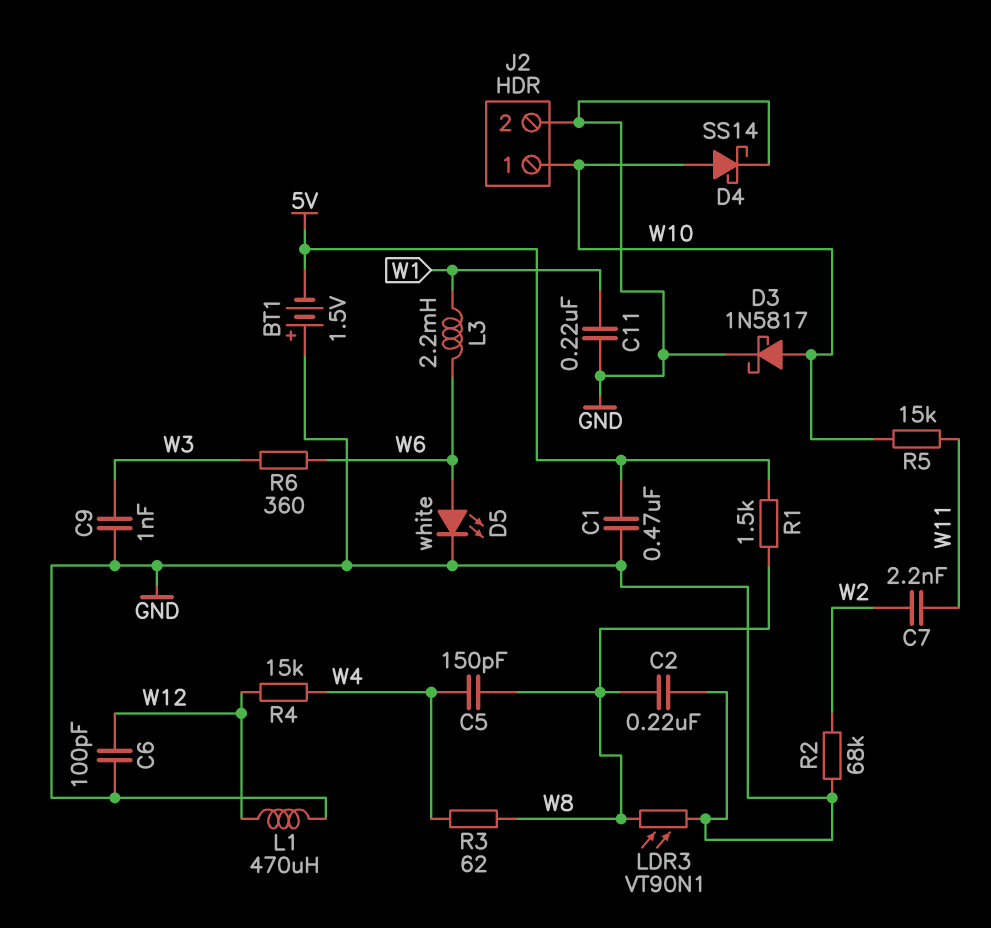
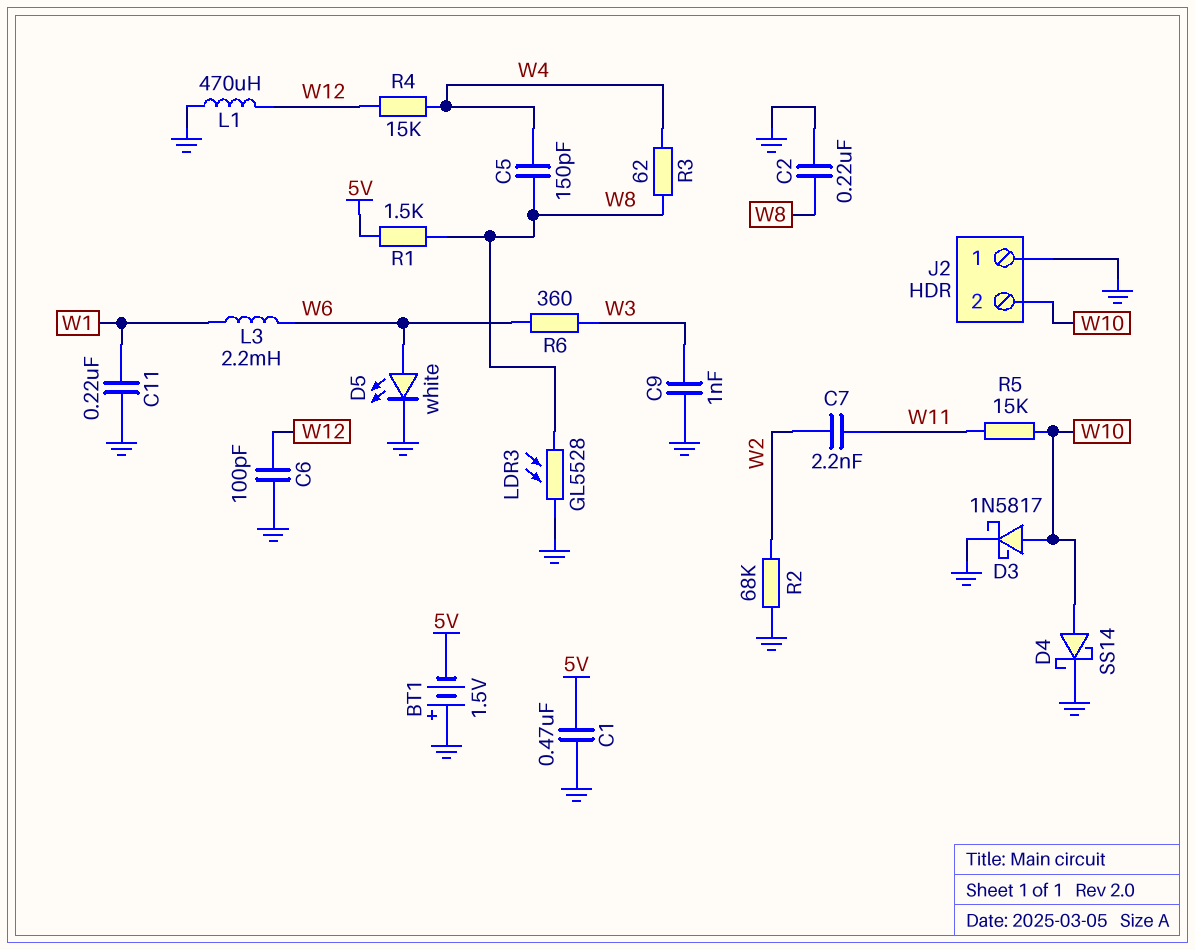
J2 pin 1: W10 -> GND
J2 pin 2: GND -> W10
LDR3: VT90N1 (GND, W8) -> GL5528 (GND, W8)

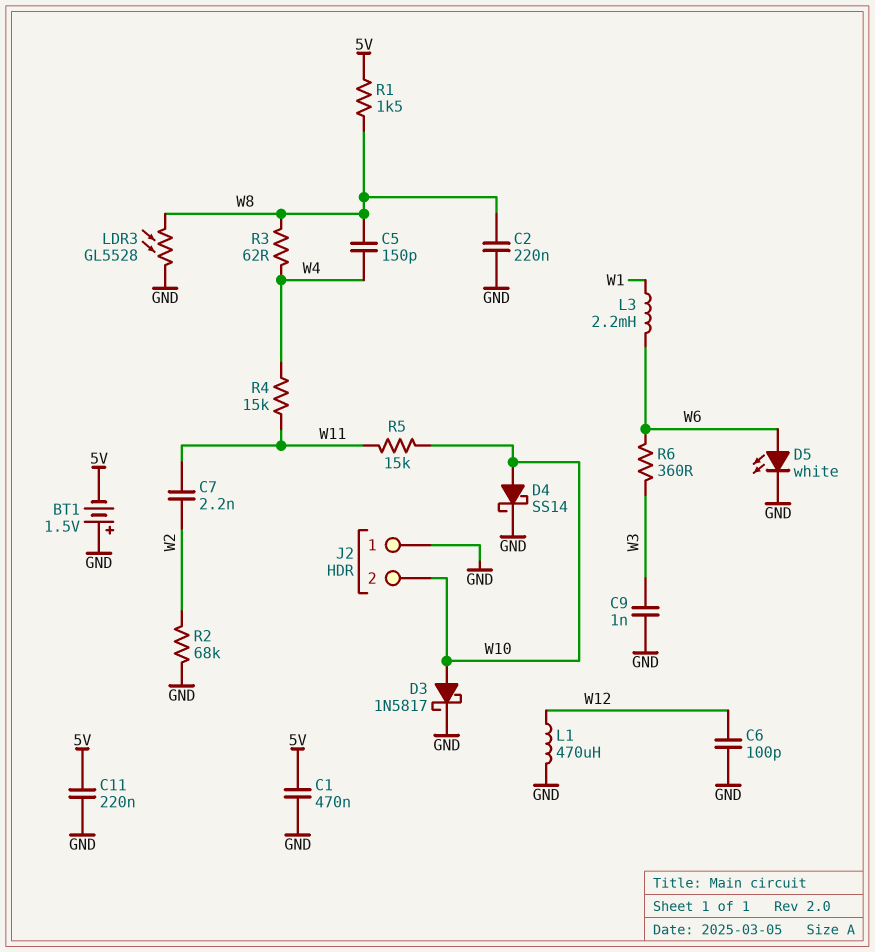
C11: 220nF (GND, W1) -> 220nF (5V, GND)
R4: 15k (W4, W12) -> 15k (W4, W11)

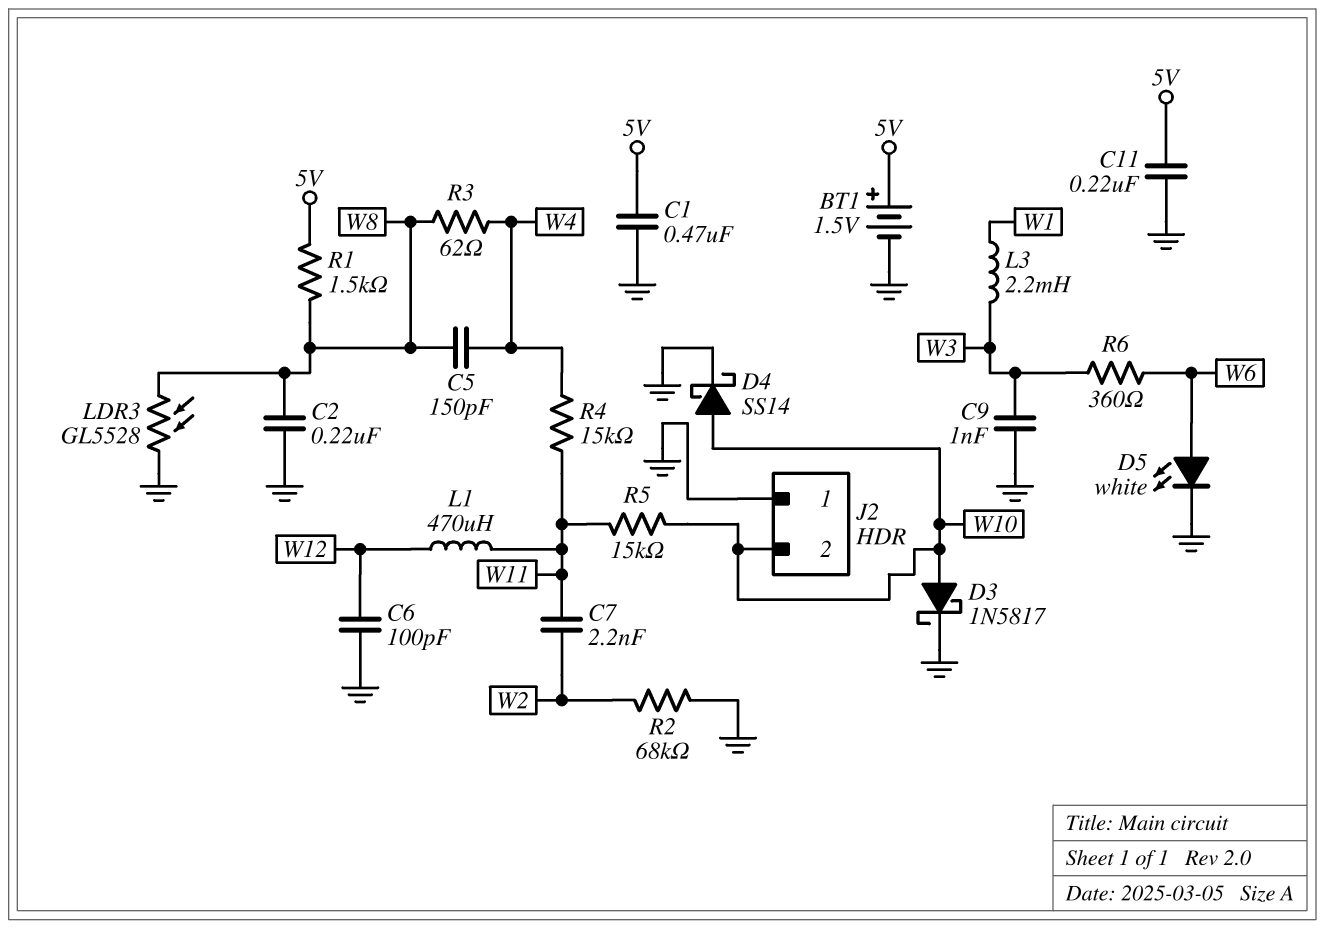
BT1: 1.5V (plus GND, minus 5V) -> 1.5V (plus 5V, minus GND)
L1: 470uH (GND, W12) -> 470uH (W11, W12)
L3: 2.2mH (W1, W6) -> 2.2mH (W1, W3)

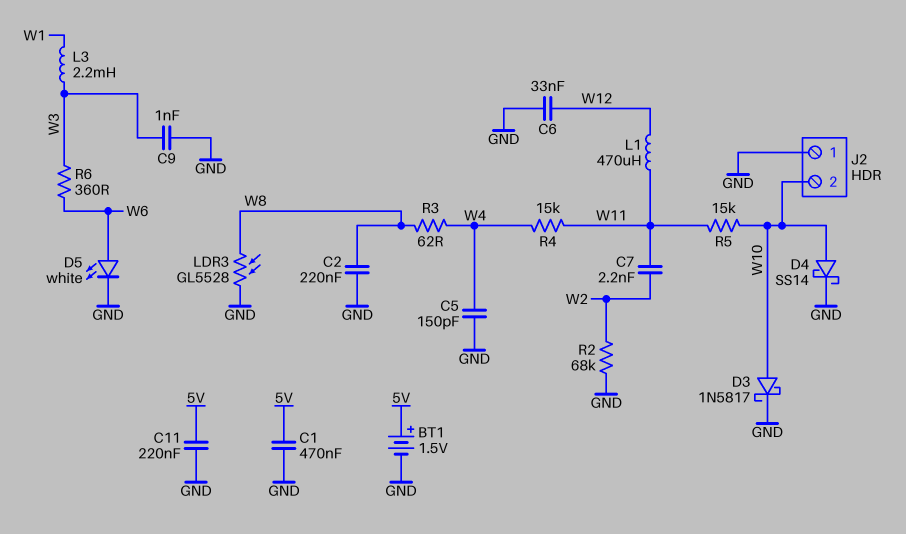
C5: 150pF (W4, W8) -> 150pF (GND, W4)
C6: 100pF (GND, W12) -> 33nF (GND, W12)
R1: 1.5k (5V, W8) -> none

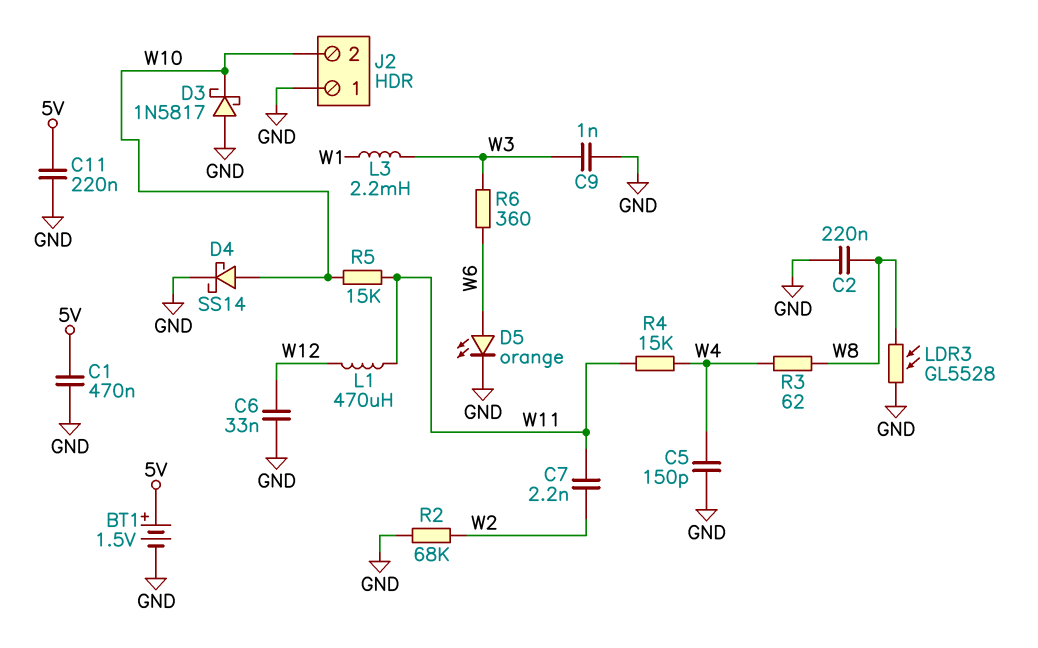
D3: schottky 1N5817 (A W10, K GND) -> schottky 1N5817 (A GND, K W10)
D5: LED white (A W6, K GND) -> LED orange (A W6, K GND)

